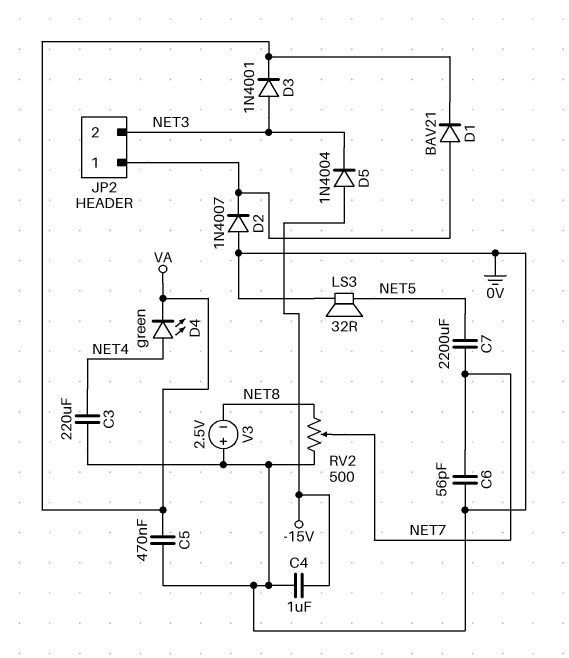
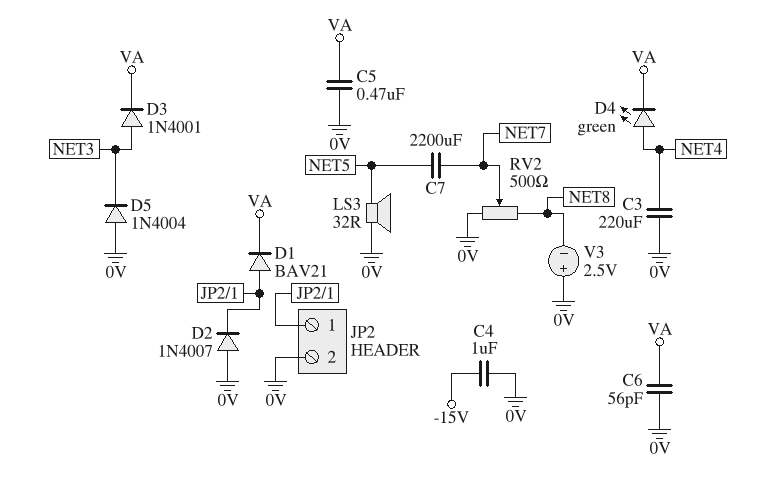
C6: 56pF (0V, NET7) -> 56pF (0V, VA)
D5: diode 1N4004 (A -15V, K NET3) -> diode 1N4004 (A 0V, K NET3)
JP2 pin 2: NET3 -> 0V

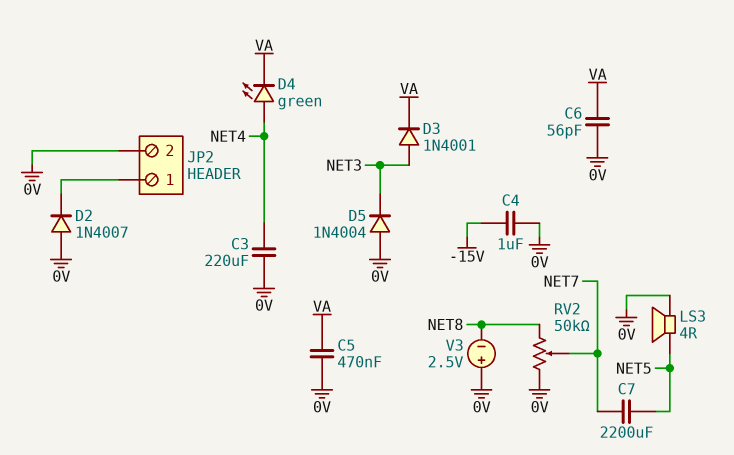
D1: diode BAV21 (A JP2/1, K VA) -> none
LS3: speaker 32R (0V, NET5) -> speaker 4R (0V, NET5)
RV2: 500 (0V, NET8, wiper NET7) -> 50k (0V, NET8, wiper NET7)

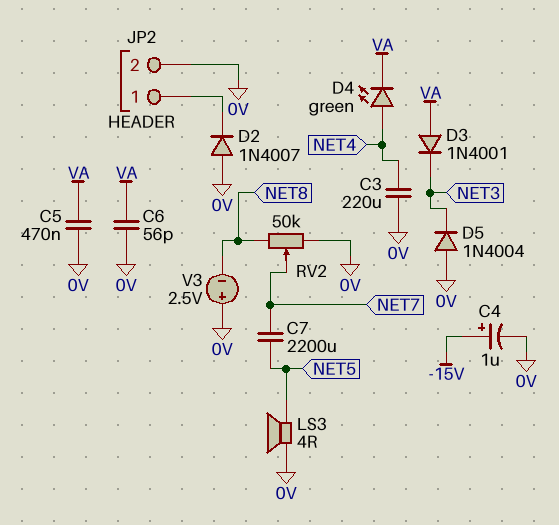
C4: 1uF (-15V, 0V) -> 1uF (plus -15V, minus 0V)
D3: diode 1N4001 (A NET3, K VA) -> diode 1N4001 (A VA, K NET3)

